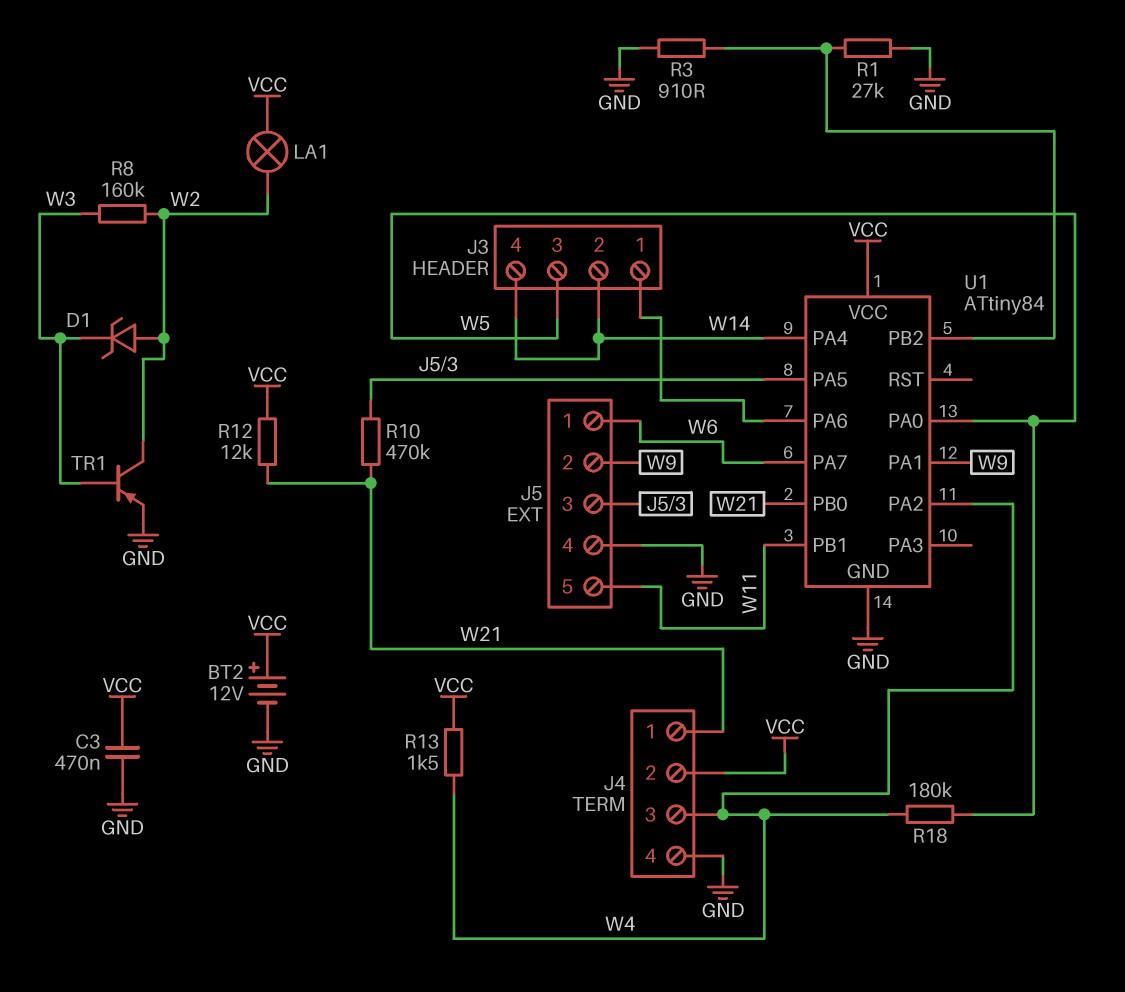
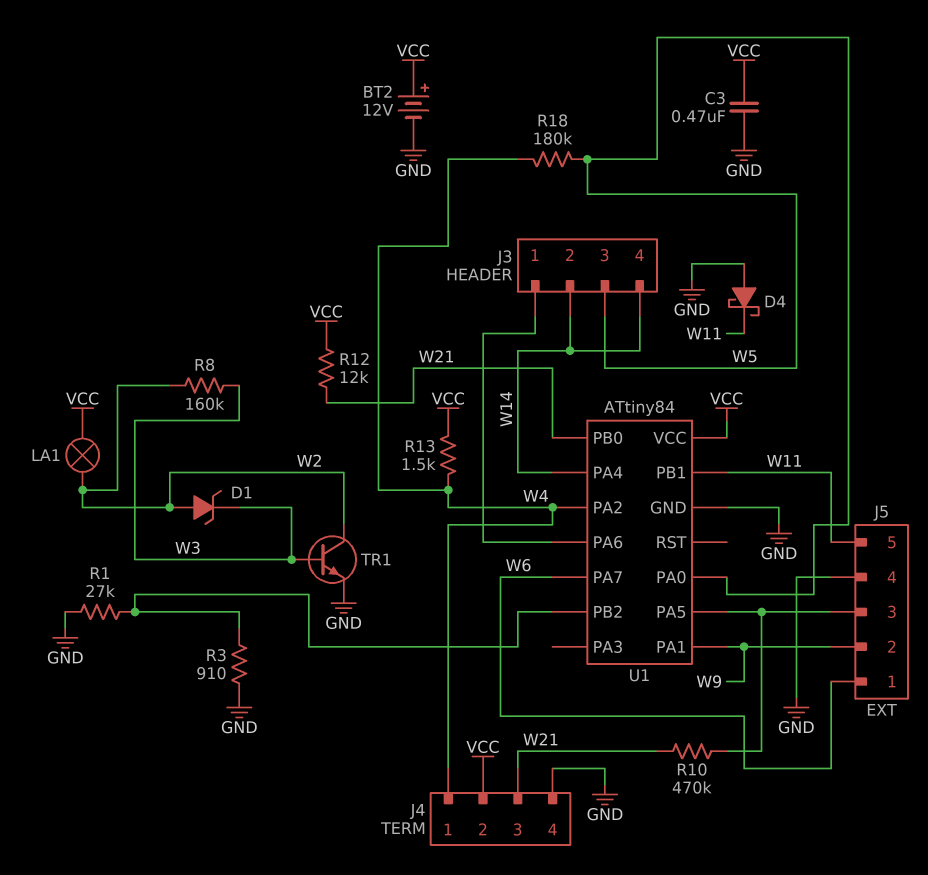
D4: none -> schottky (A GND, K W11)
J4 pin 1: W21 -> W4
J4 pin 3: W4 -> W21
TR1: PNP (B W3, C W2, E GND) -> NPN (B W3, C W2, E GND)

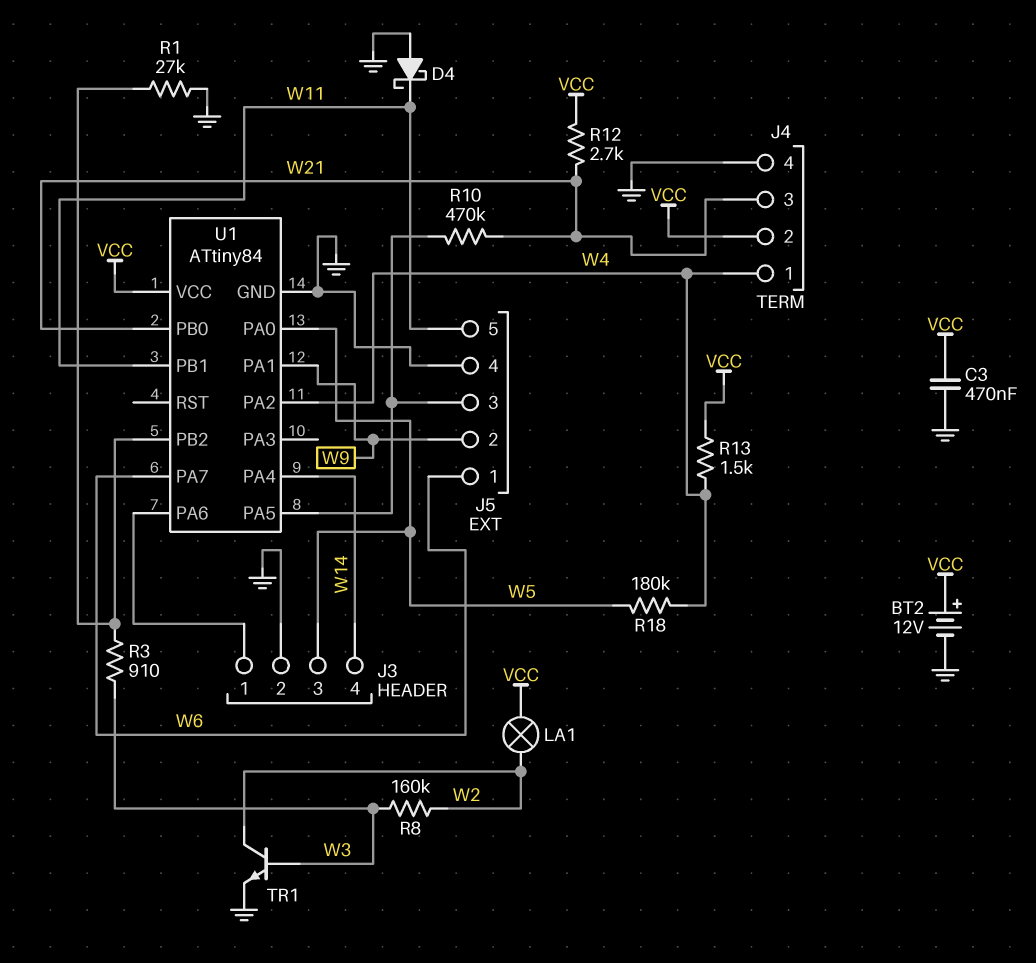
D1: zener (A W2, K W3) -> none
J3 pin 2: W14 -> GND
R3: 910 (GND, U1/PB2) -> 910 (U1/PB2, W3)
R12: 12k (VCC, W21) -> 2.7k (VCC, W21)

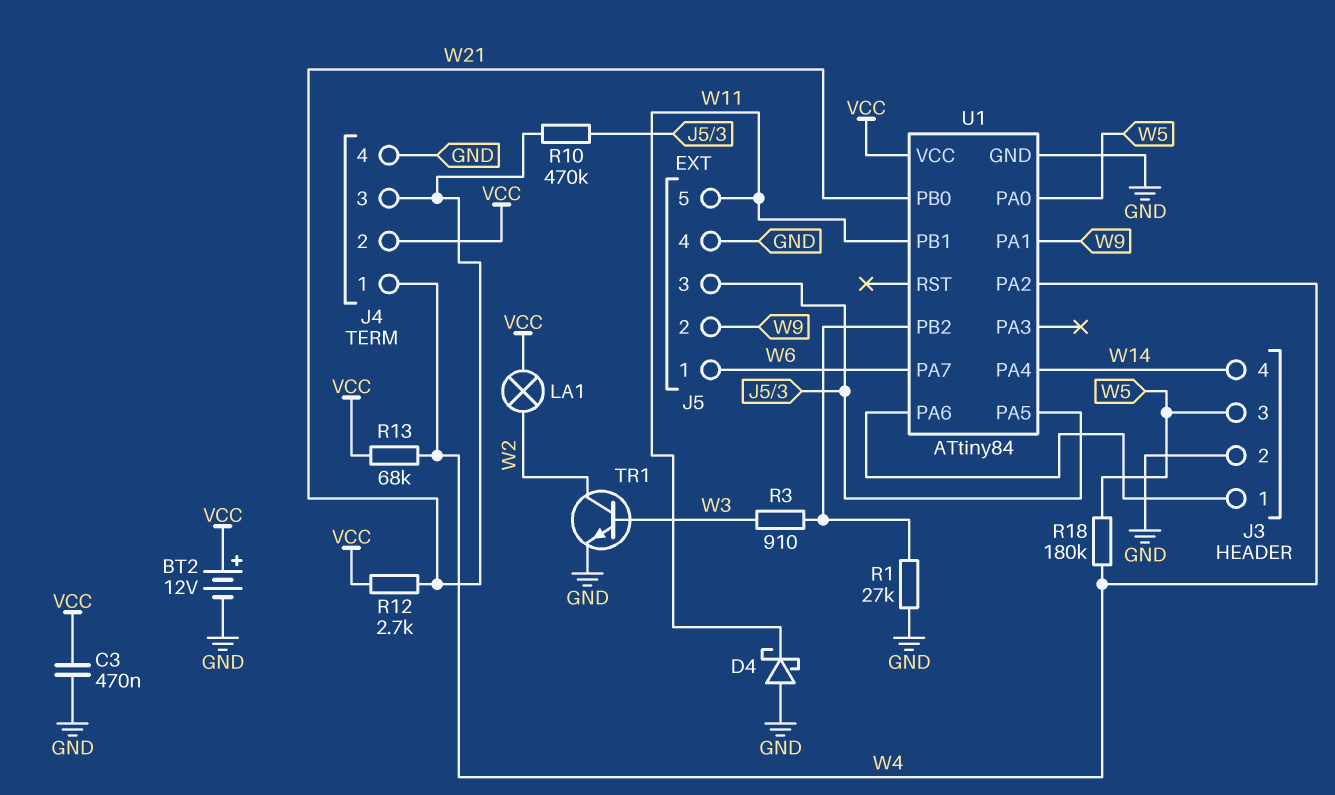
R8: 160k (W2, W3) -> none
R13: 1.5k (VCC, W4) -> 68k (VCC, W4)

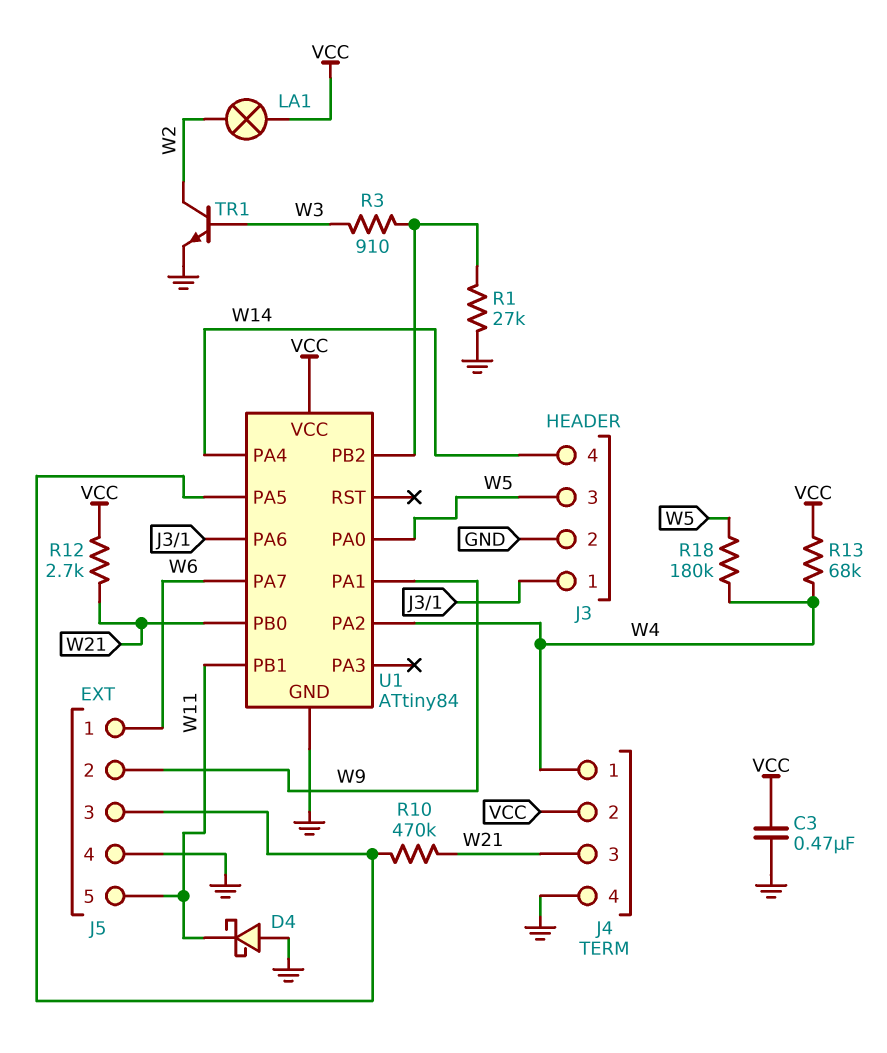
BT2: 12V (plus VCC, minus GND) -> none

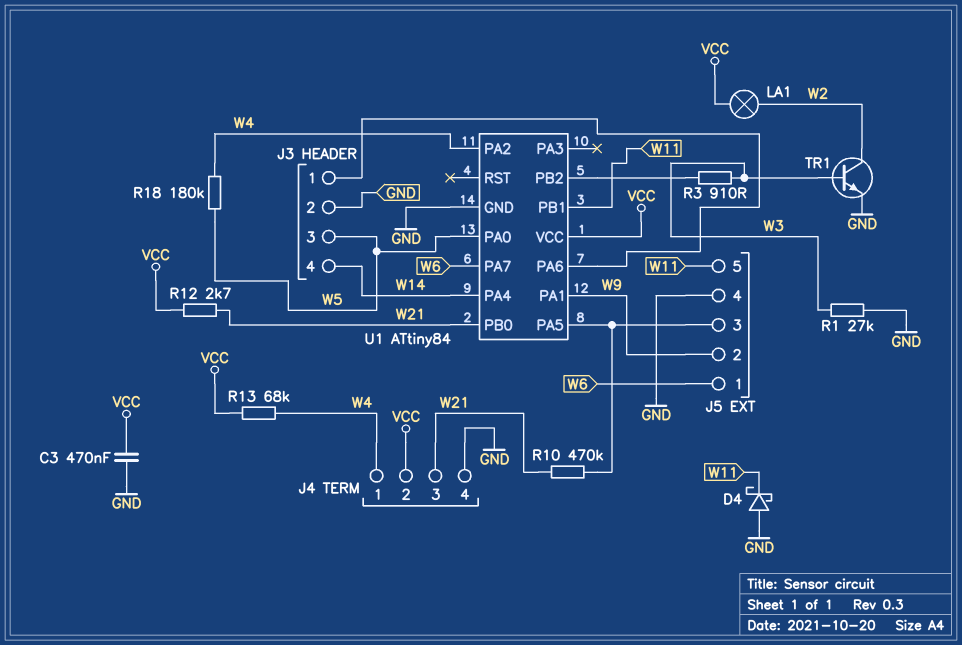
R1: 27k (GND, U1/PB2) -> 27k (GND, W3)

